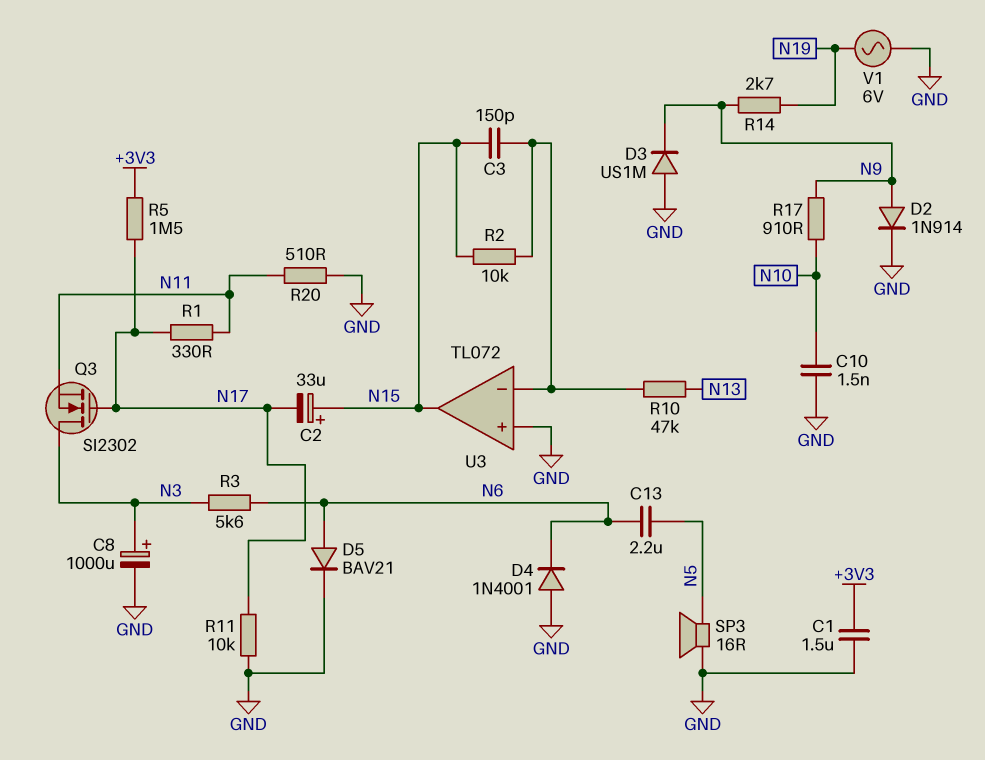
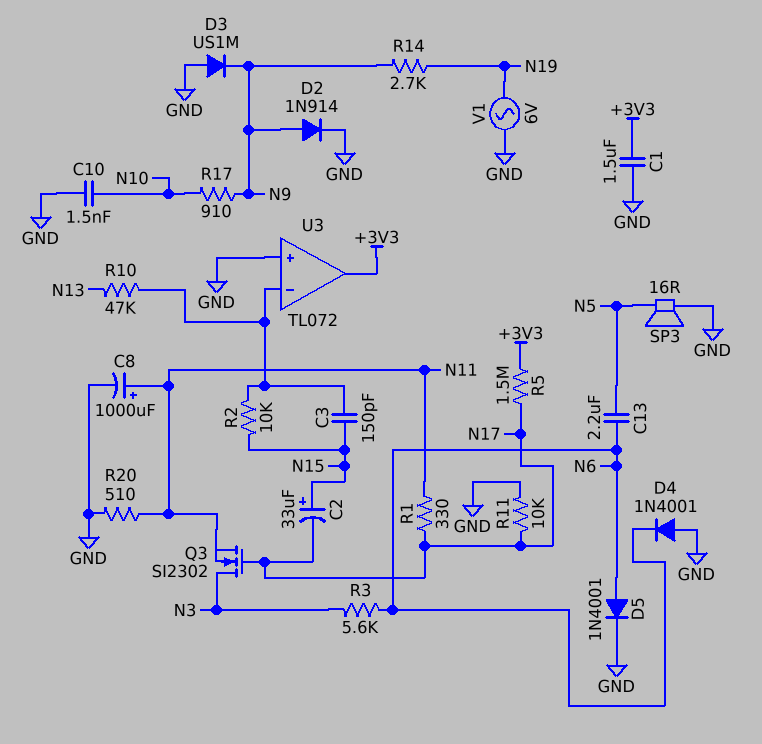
C8: 1000uF (plus N3, minus GND) -> 1000uF (plus N11, minus GND)
D5: diode BAV21 (A N6, K GND) -> diode 1N4001 (A N6, K GND)
U3 pin out: N15 -> +3V3

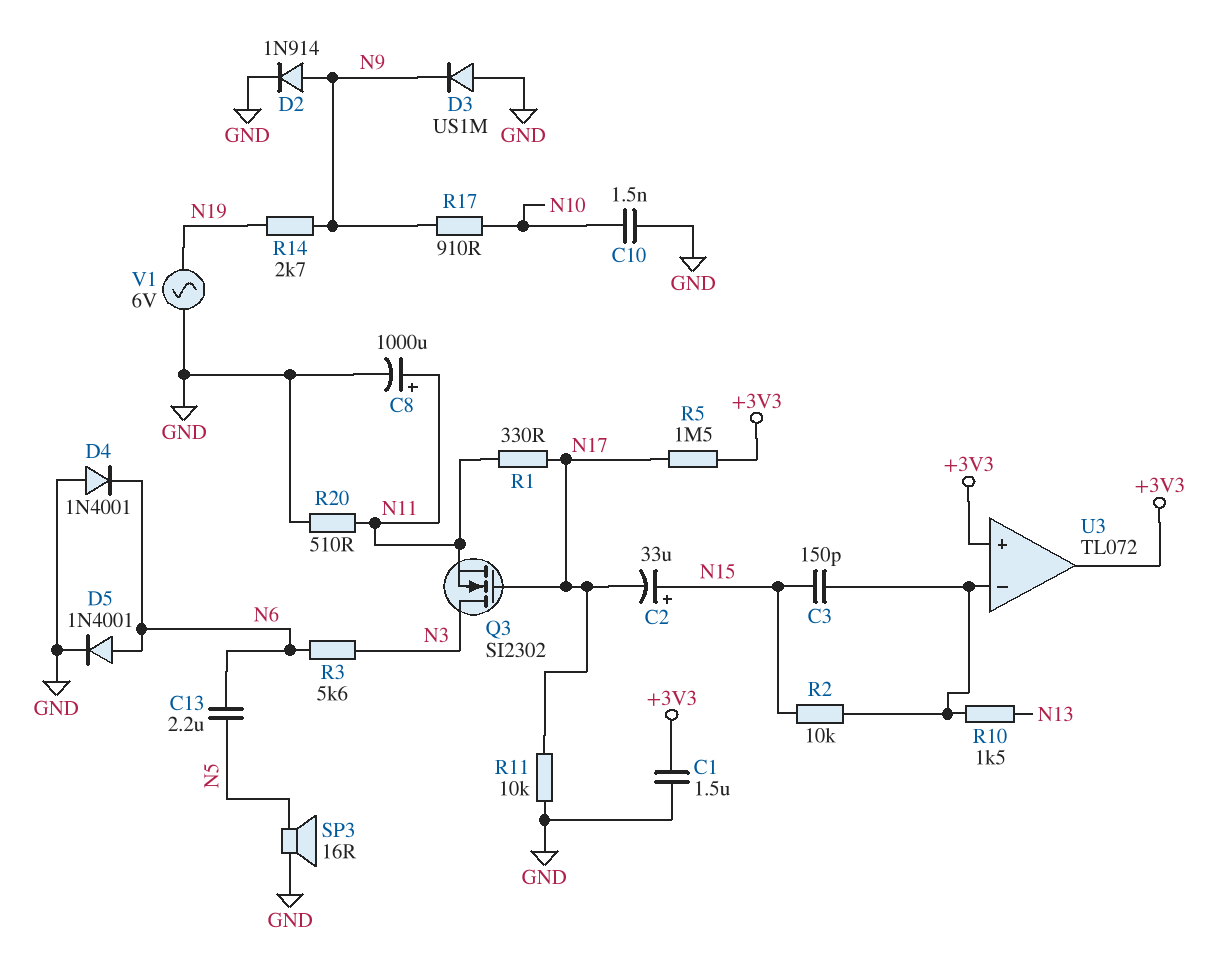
R10: 47k (N13, U3/in-) -> 1.5k (N13, U3/in-)
U3 pin in+: GND -> +3V3

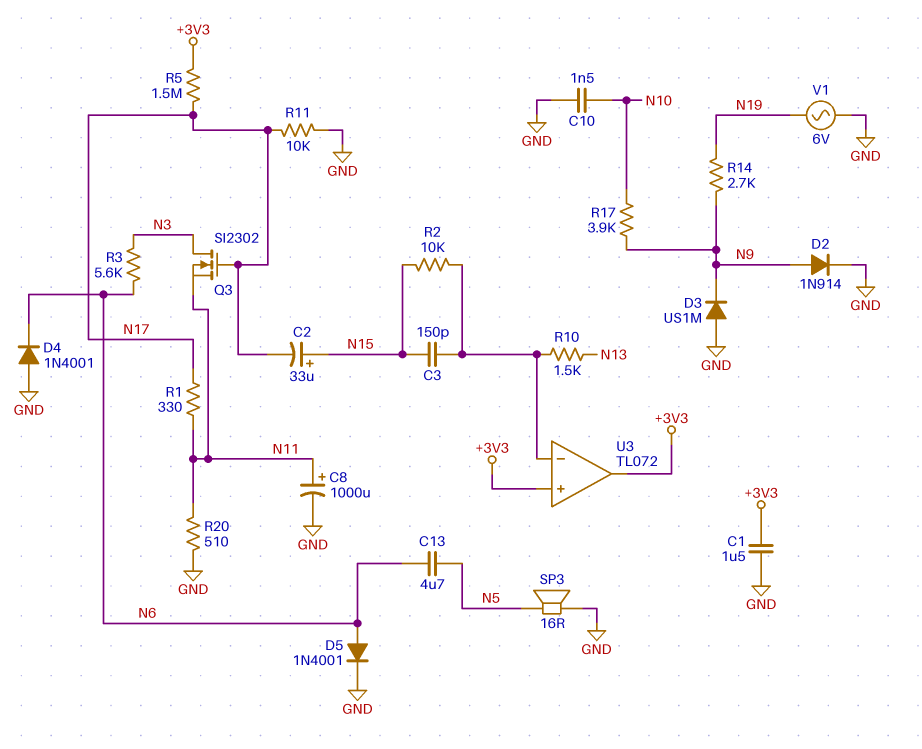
C13: 2.2uF (N5, N6) -> 4.7uF (N5, N6)
R17: 910 (N9, N10) -> 3.9k (N9, N10)

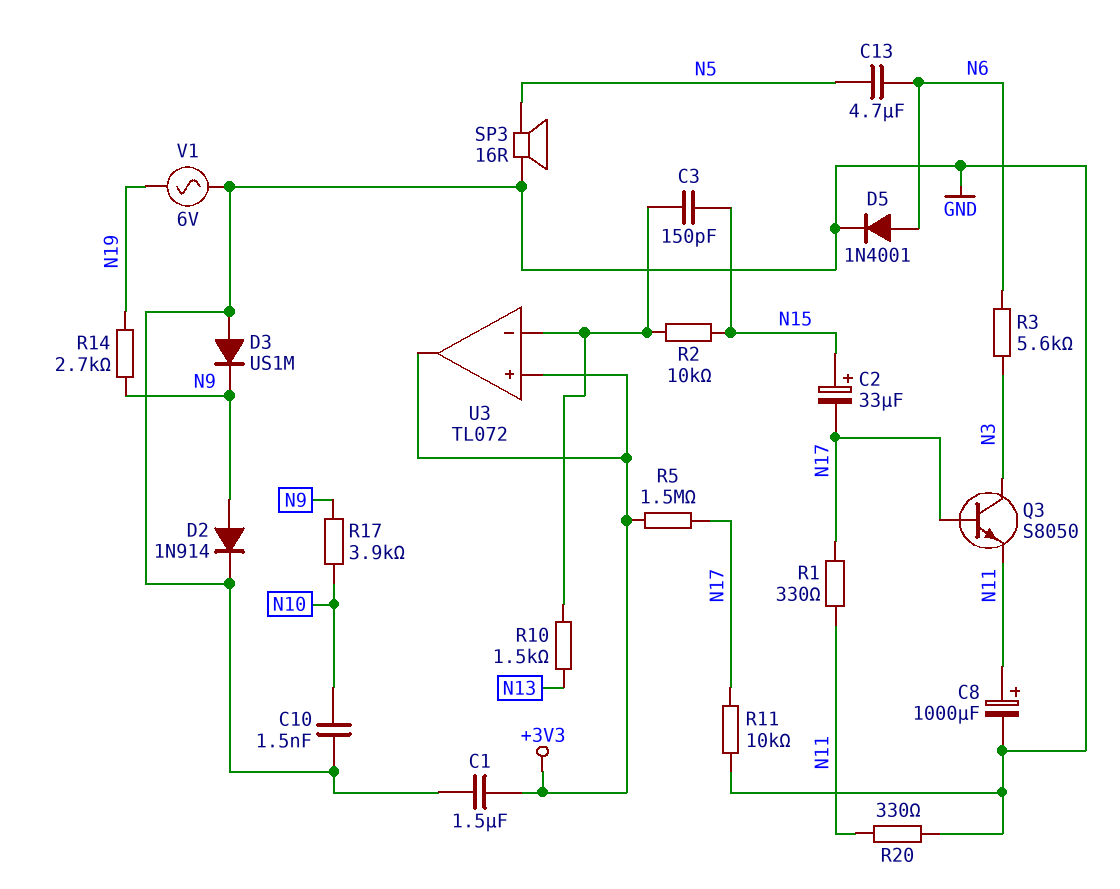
D4: diode 1N4001 (A GND, K N6) -> none
Q3: NMOS SI2302 (G N17, D N3, S N11) -> NPN S8050 (B N17, C N3, E N11)
R20: 510 (GND, N11) -> 330 (GND, N11)

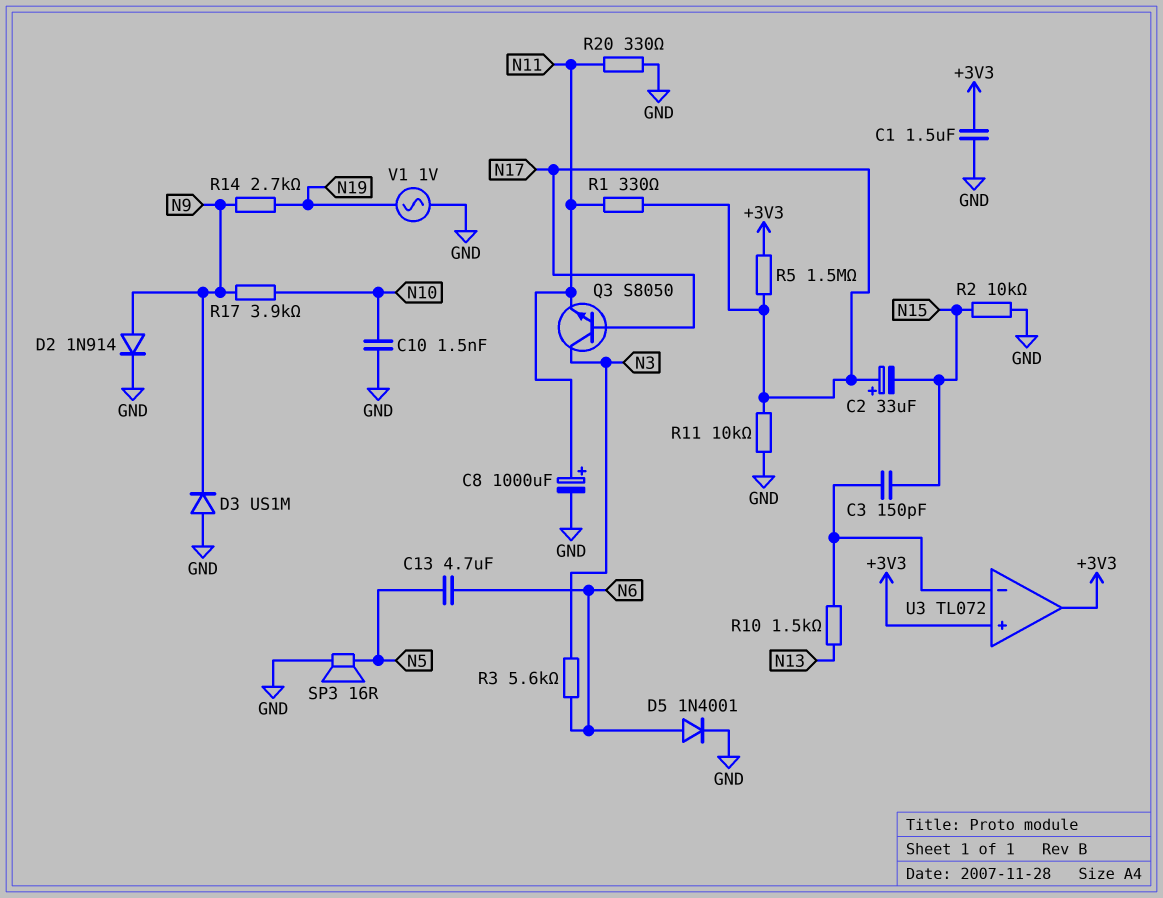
C2: 33uF (plus N15, minus N17) -> 33uF (plus N17, minus N15)
R2: 10k (N15, U3/in-) -> 10k (GND, N15)
V1: AC 6V (GND, N19) -> AC 1V (GND, N19)

